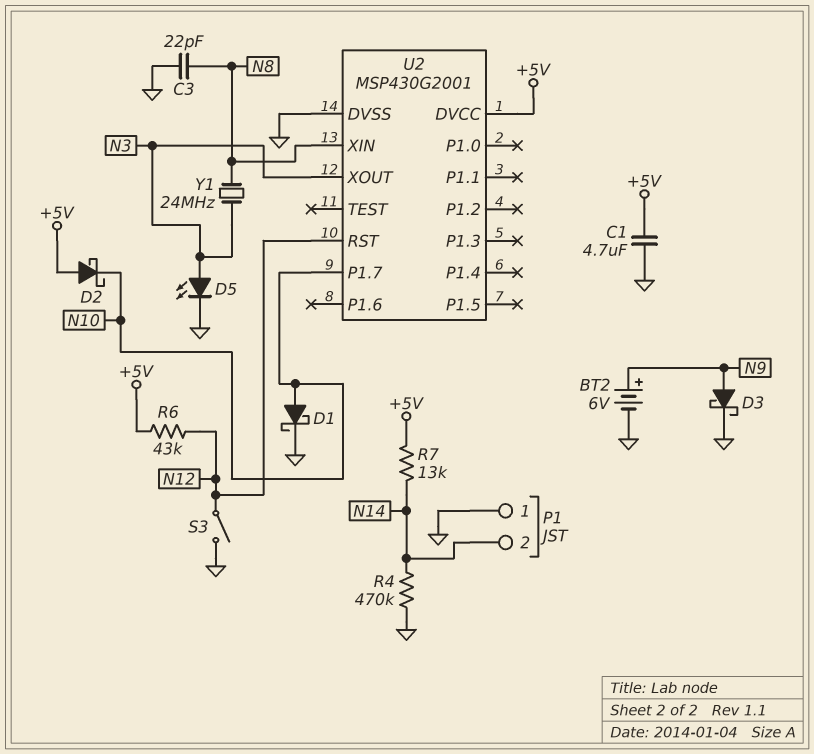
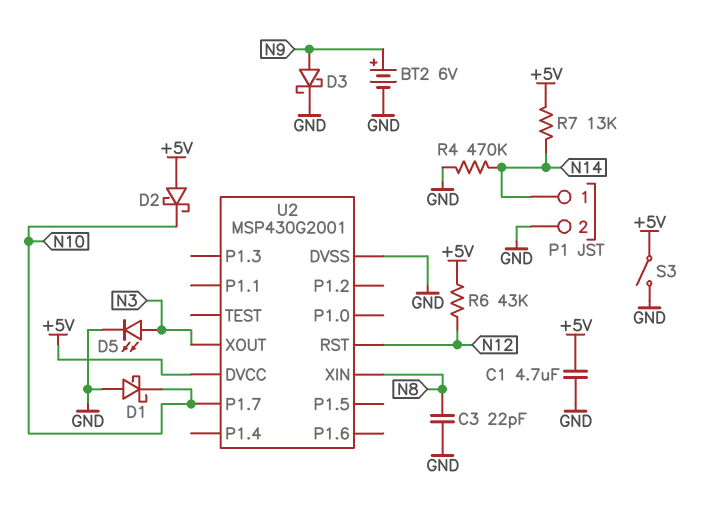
D1: schottky (A N10, K GND) -> schottky (A GND, K N10)
P1 pin 1: GND -> N14
P1 pin 2: N14 -> GND
S3: switch (GND, N12) -> switch (+5V, GND)
Y1: 24MHz (N3, N8) -> none

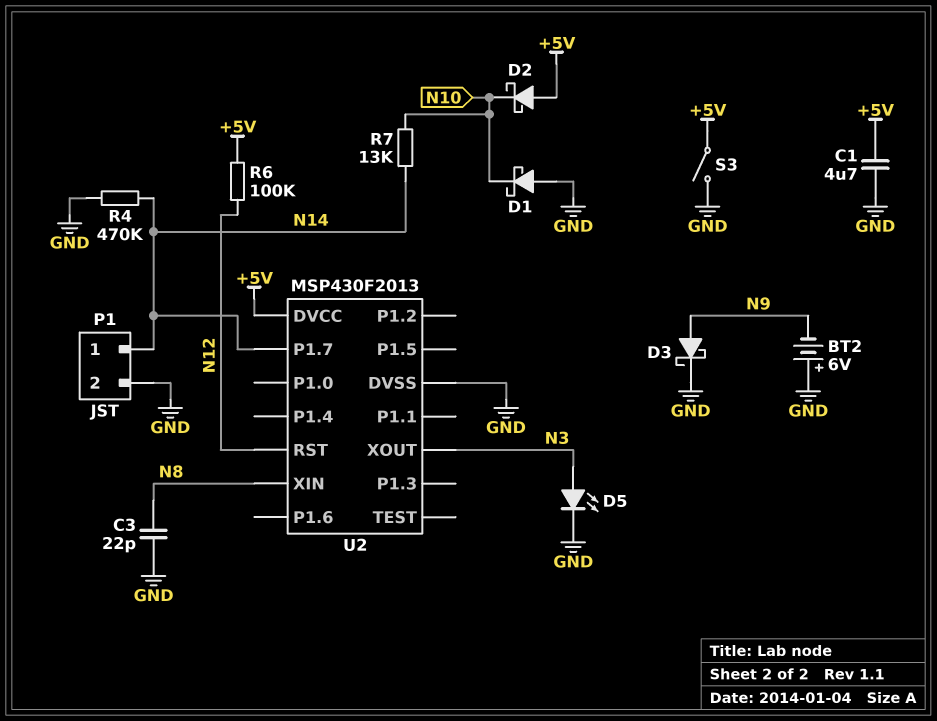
BT2: 6V (plus N9, minus GND) -> 6V (plus GND, minus N9)
R6: 43k (+5V, N12) -> 100k (+5V, N12)
R7: 13k (+5V, N14) -> 13k (N10, N14)
U2: MSP430G2001 -> MSP430F2013
U2 pin P1.7: N10 -> N14

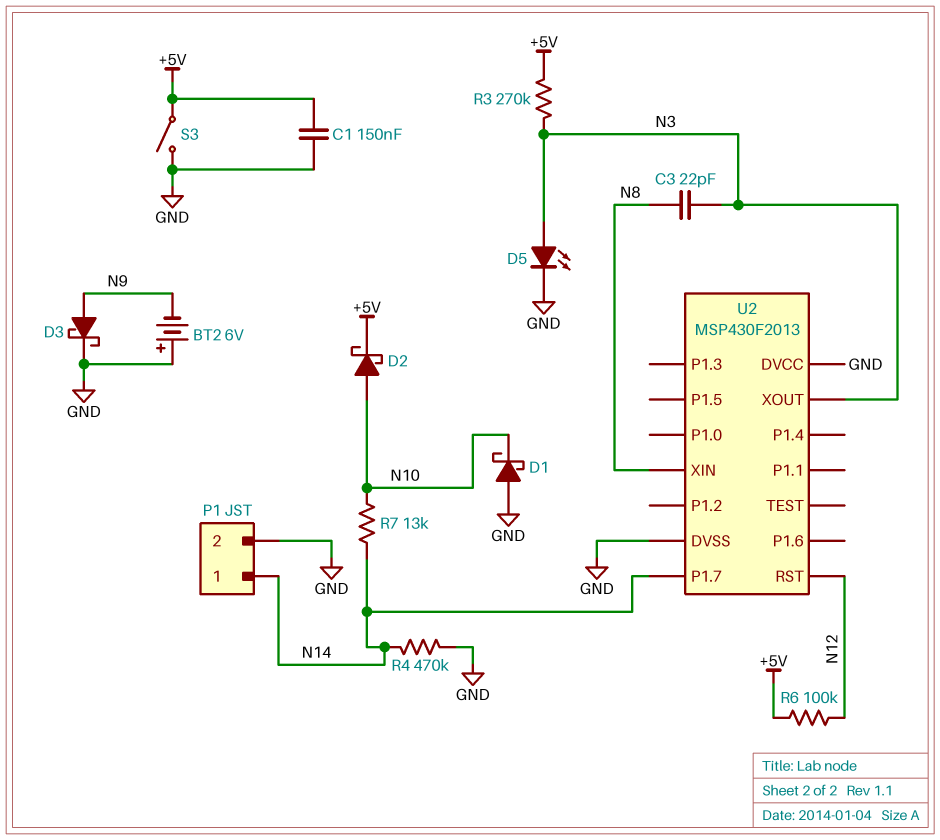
C1: 4.7uF (+5V, GND) -> 150nF (+5V, GND)
C3: 22pF (GND, N8) -> 22pF (N3, N8)
D2: schottky (A +5V, K N10) -> schottky (A N10, K +5V)
R3: none -> 270k (+5V, N3)
U2 pin DVCC: +5V -> GND

